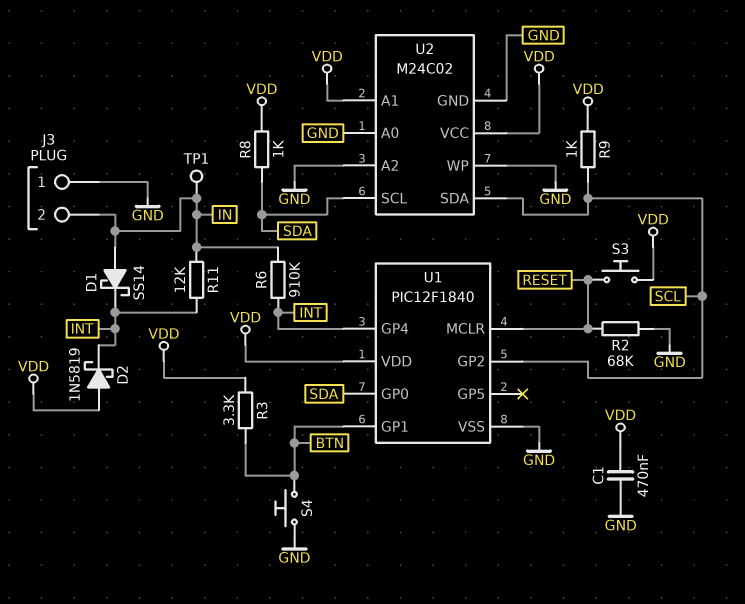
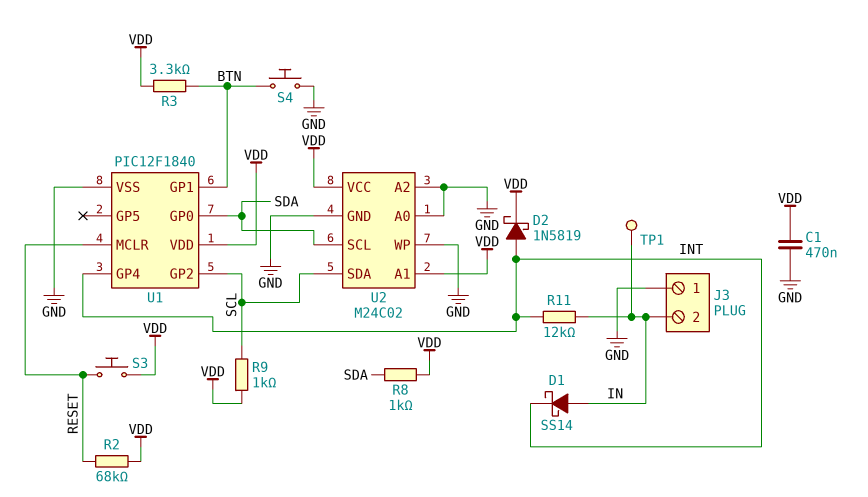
D2: schottky 1N5819 (A VDD, K INT) -> schottky 1N5819 (A INT, K VDD)
R2: 68k (GND, RESET) -> 68k (RESET, VDD)
R6: 910k (IN, INT) -> none

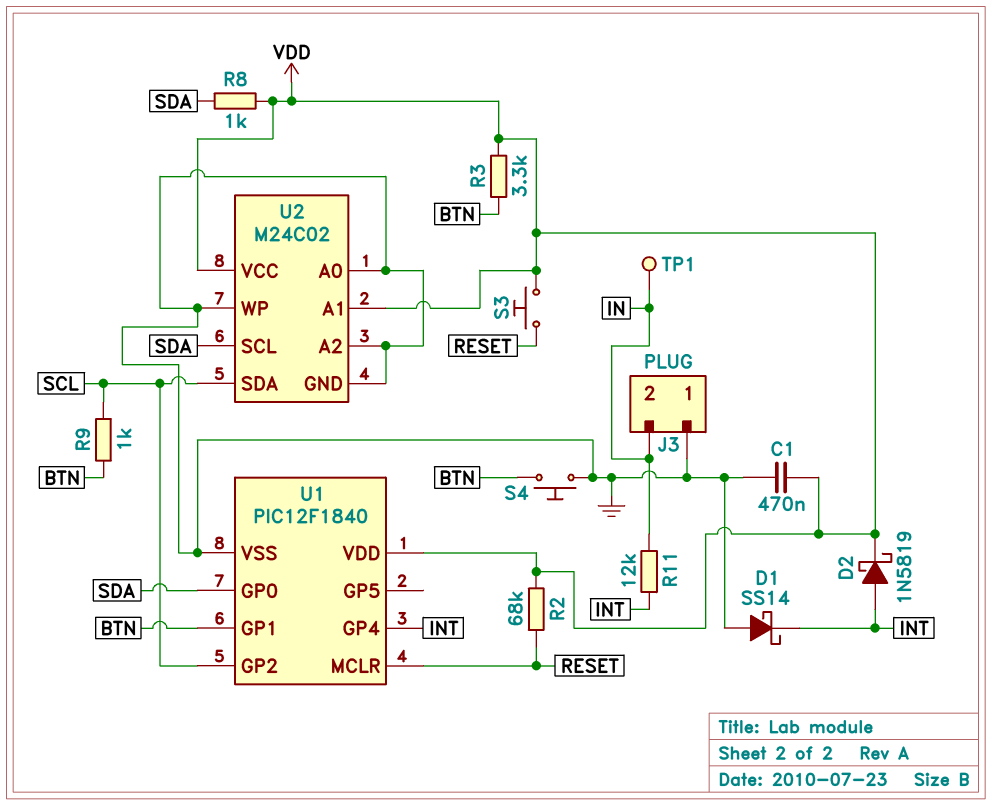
D1: schottky SS14 (A IN, K INT) -> schottky SS14 (A GND, K INT)
R9: 1k (SCL, VDD) -> 1k (BTN, SCL)

